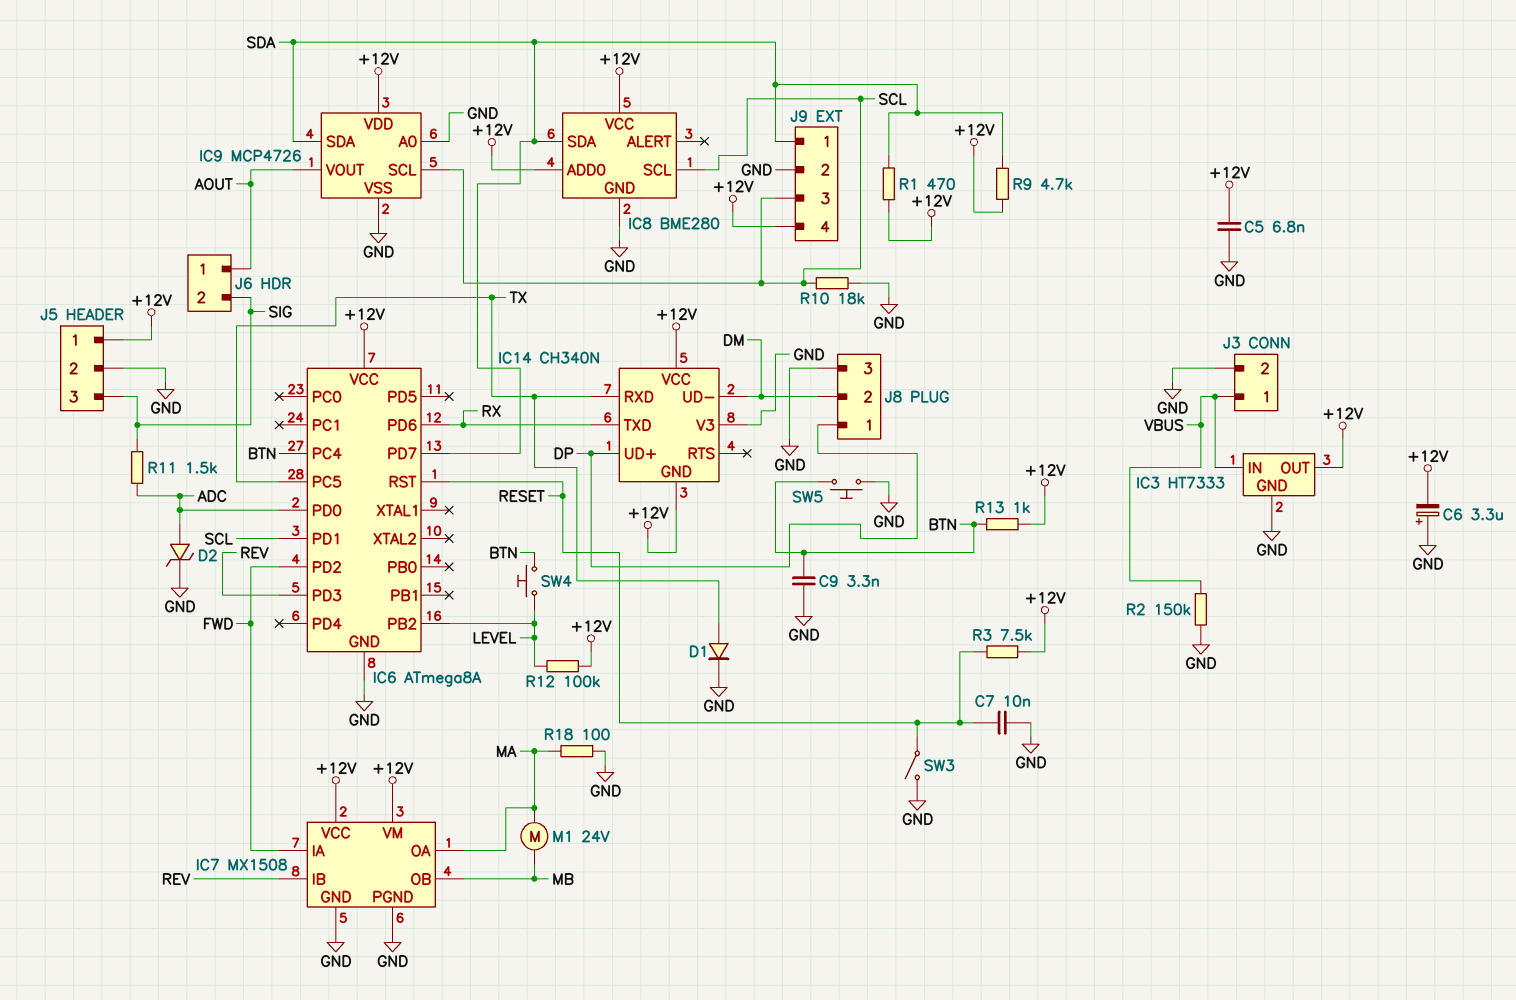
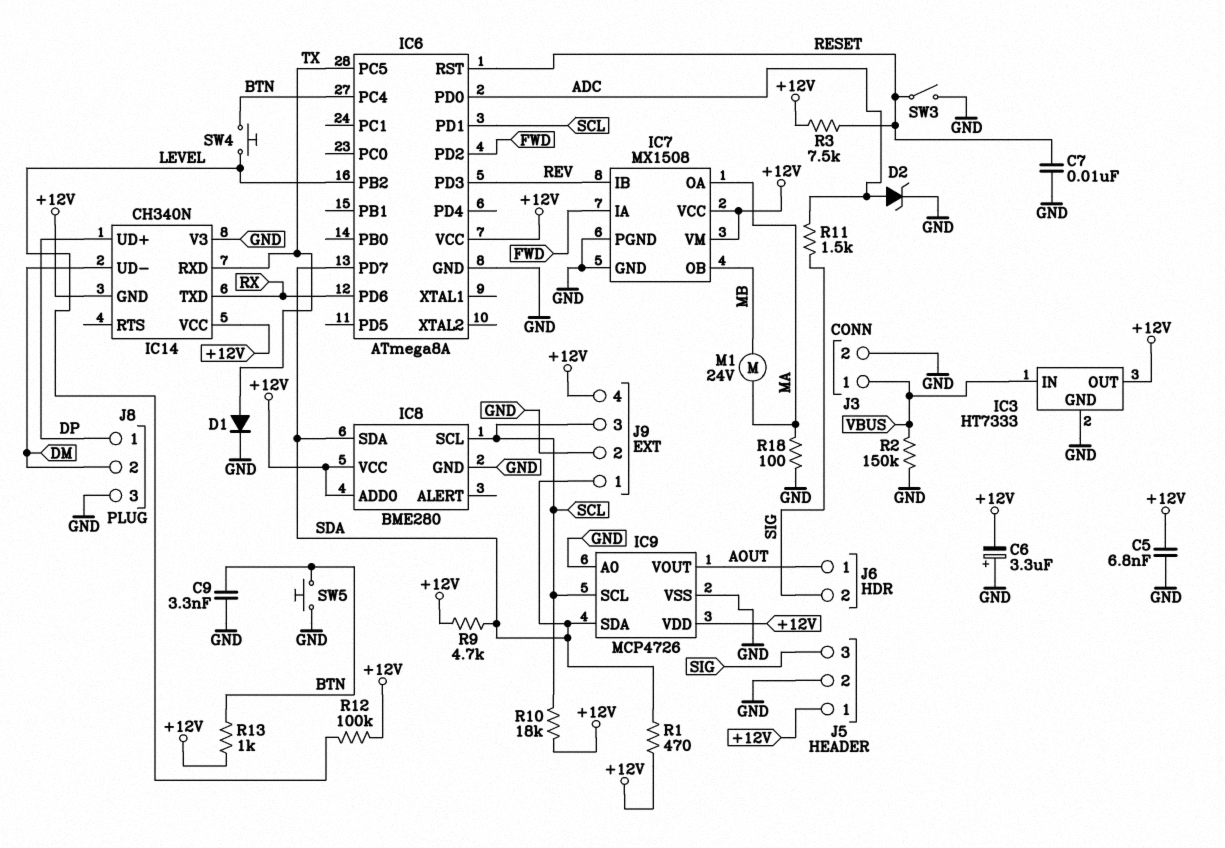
R10: 18k (GND, SCL) -> 18k (+12V, SCL)

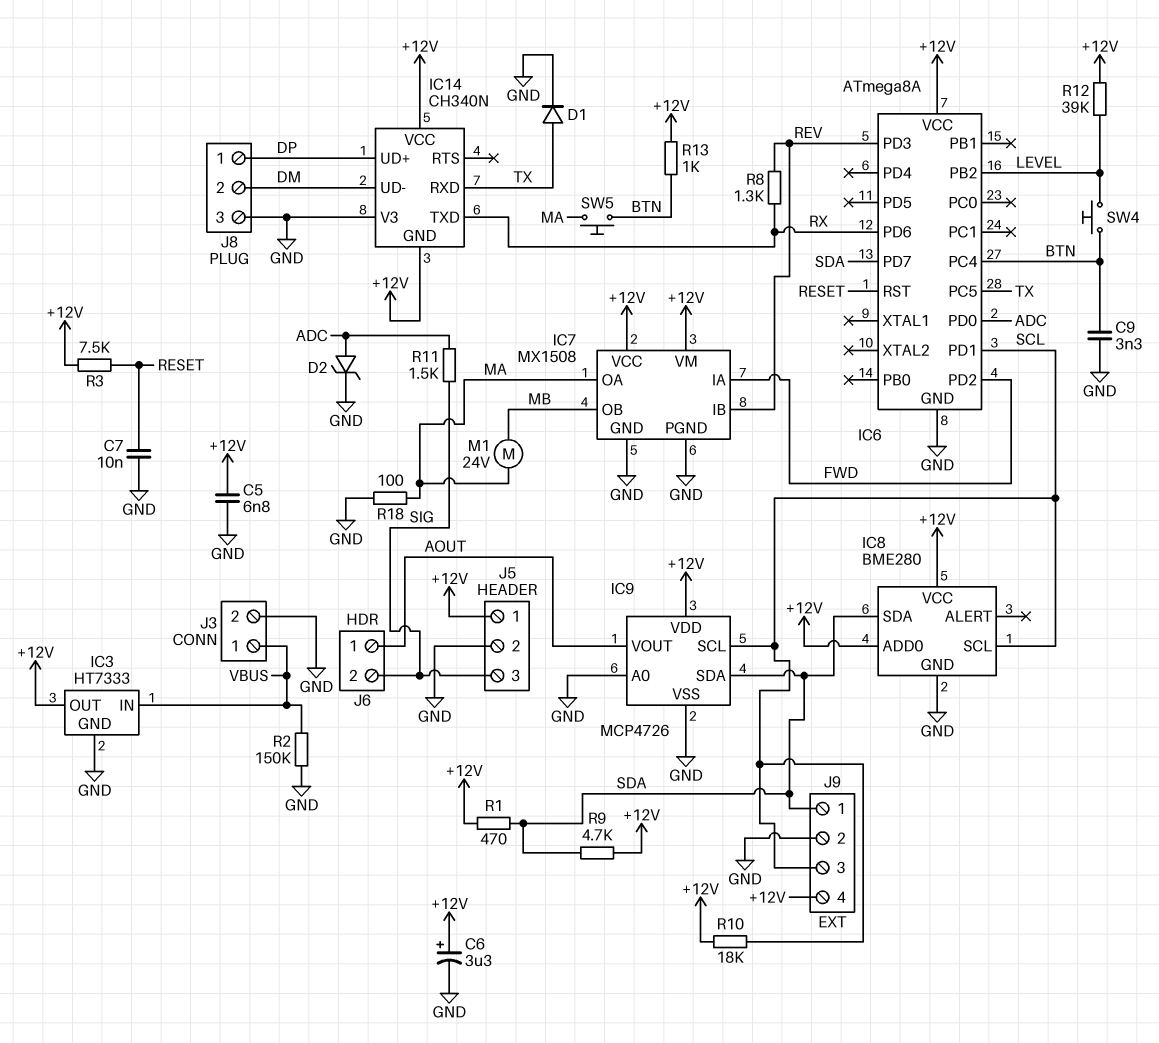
C6: 3.3uF (plus GND, minus +12V) -> 3.3uF (plus +12V, minus GND)
R8: none -> 1.3k (REV, RX)
R12: 100k (+12V, LEVEL) -> 39k (+12V, LEVEL)
SW3: switch (GND, RESET) -> none
SW5: button (BTN, GND) -> button (BTN, MA)

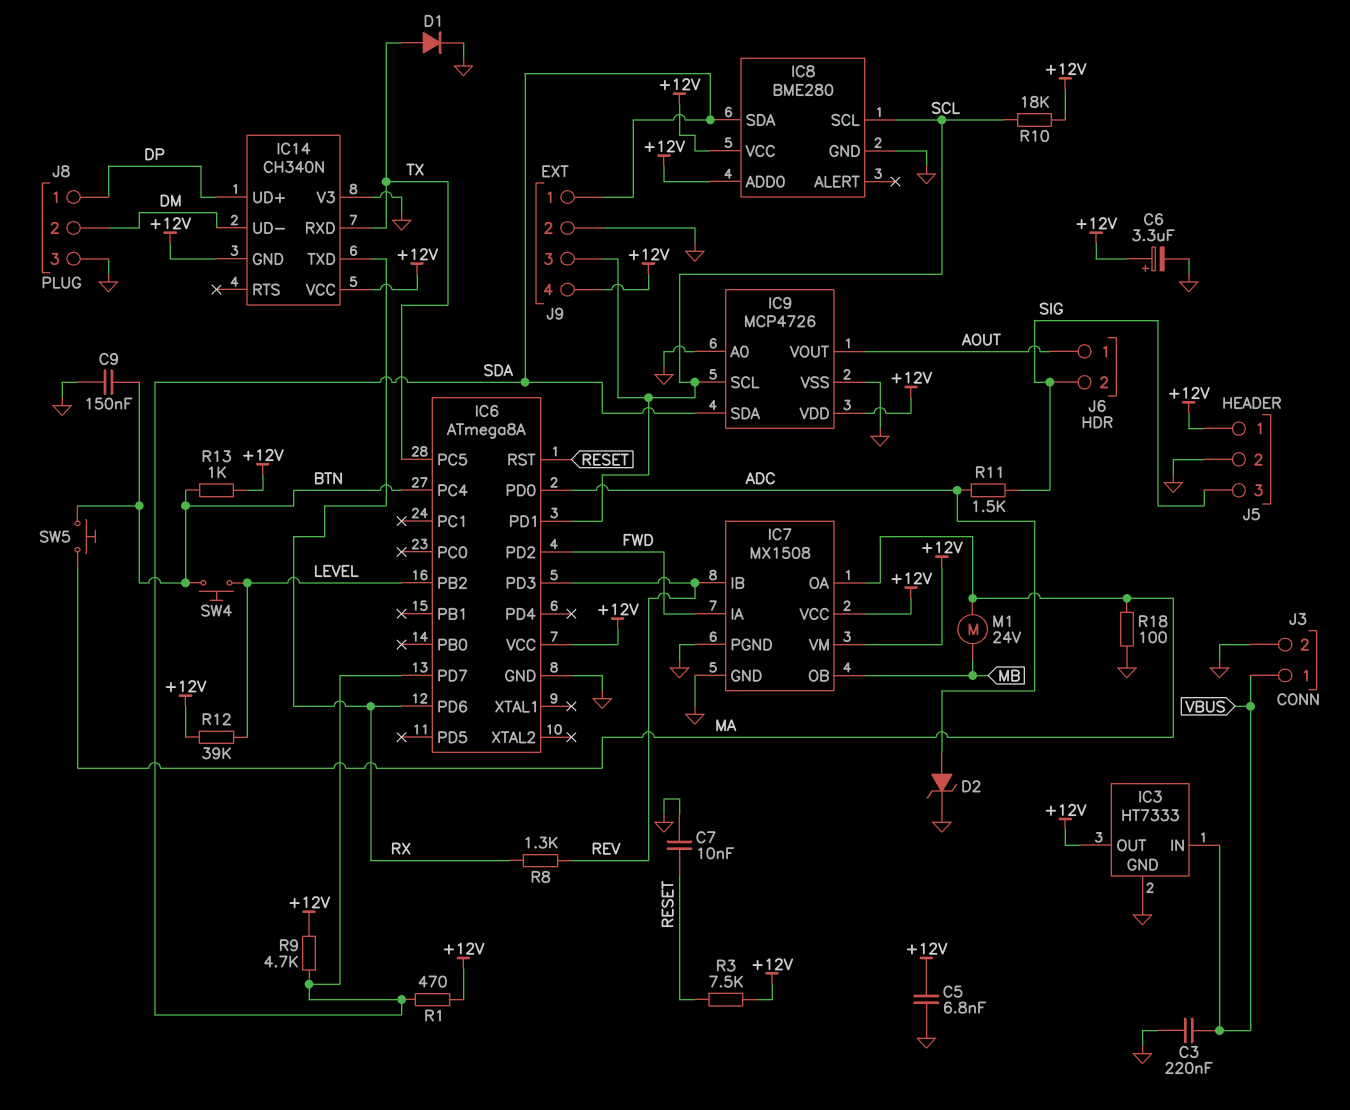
C3: none -> 220nF (GND, VBUS)
C9: 3.3nF (BTN, GND) -> 150nF (BTN, GND)
R2: 150k (GND, VBUS) -> none

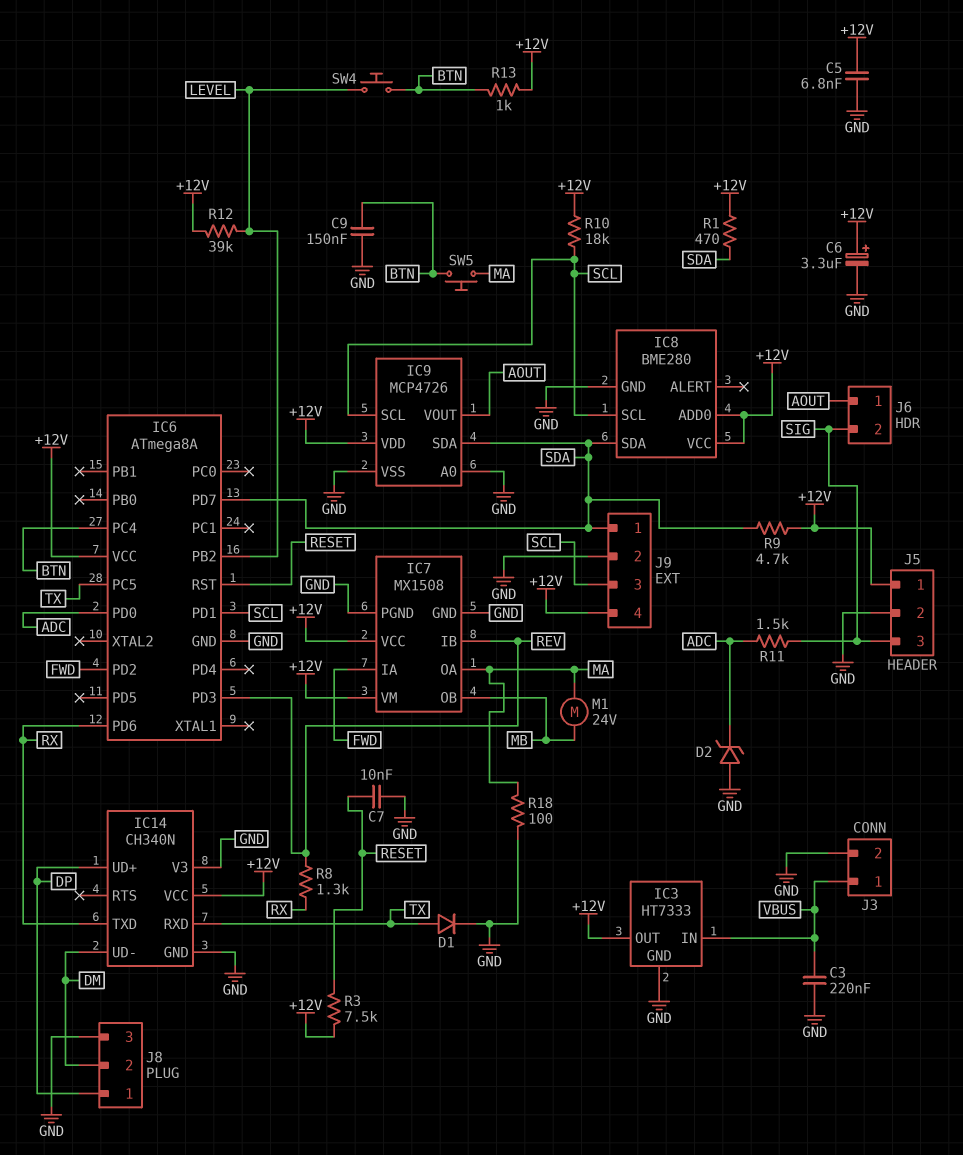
D2: zener (A ADC, K GND) -> zener (A GND, K ADC)
IC14 pin GND: +12V -> GND

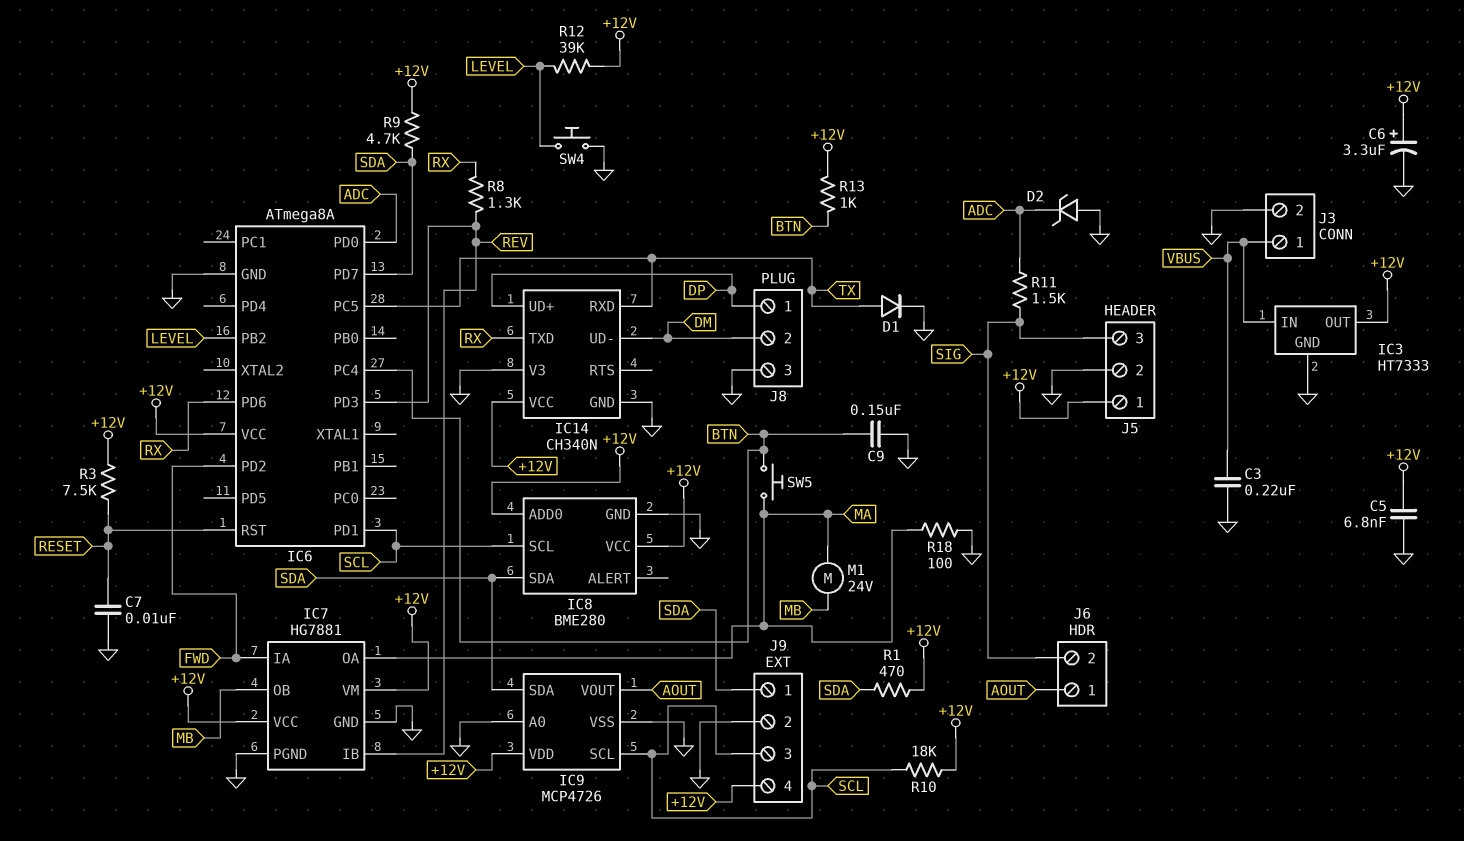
IC7: MX1508 -> HG7881
SW4: button (BTN, LEVEL) -> button (GND, LEVEL)

